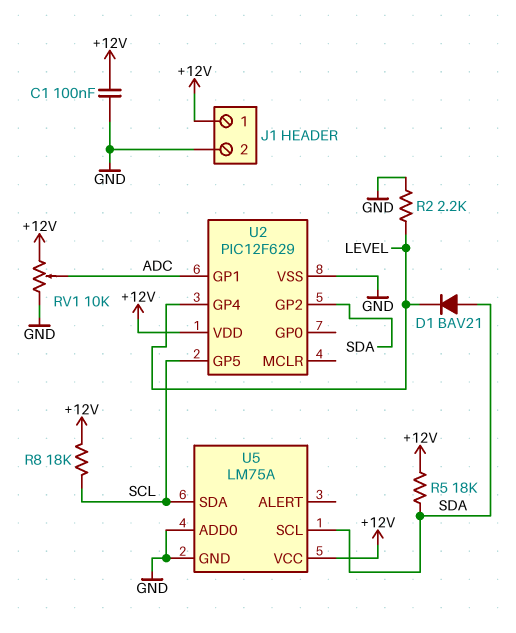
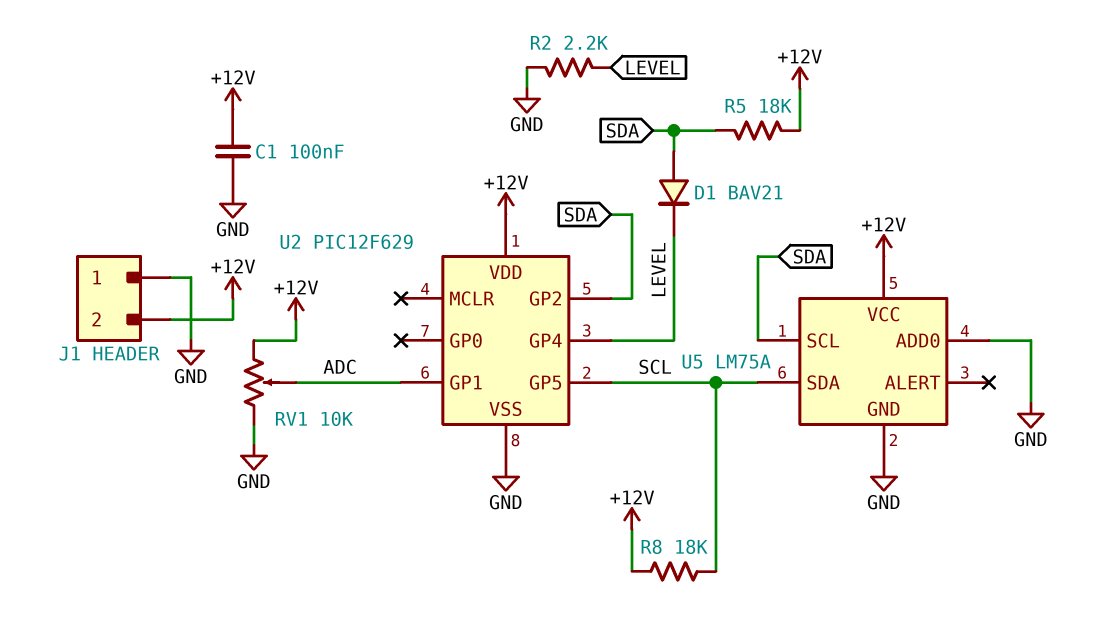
J1 pin 1: +12V -> GND
J1 pin 2: GND -> +12V

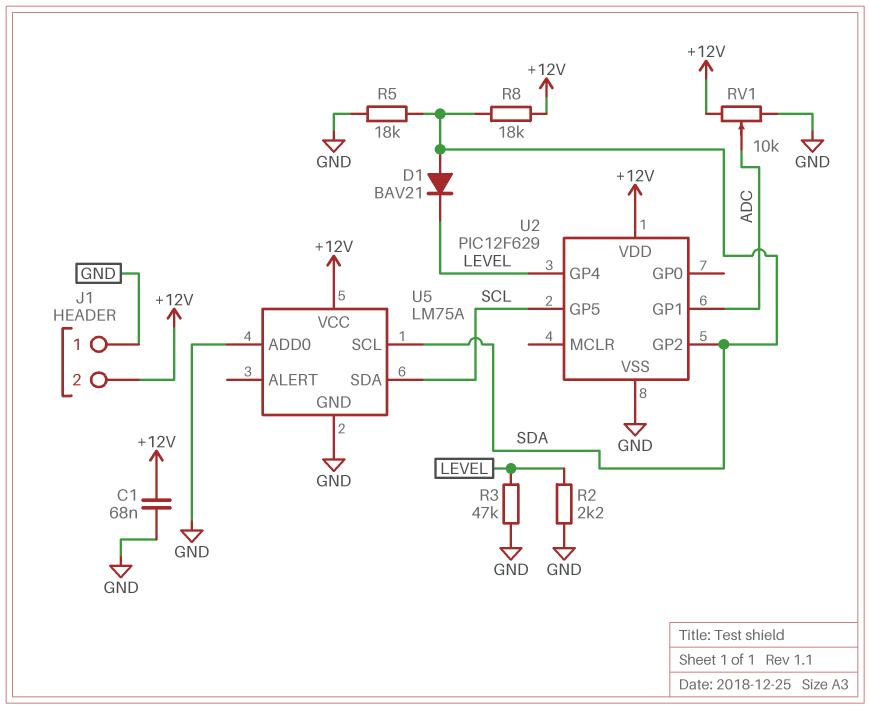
C1: 100nF (+12V, GND) -> 68nF (+12V, GND)
R3: none -> 47k (GND, LEVEL)
R5: 18k (+12V, SDA) -> 18k (GND, SDA)
R8: 18k (+12V, SCL) -> 18k (+12V, SDA)

